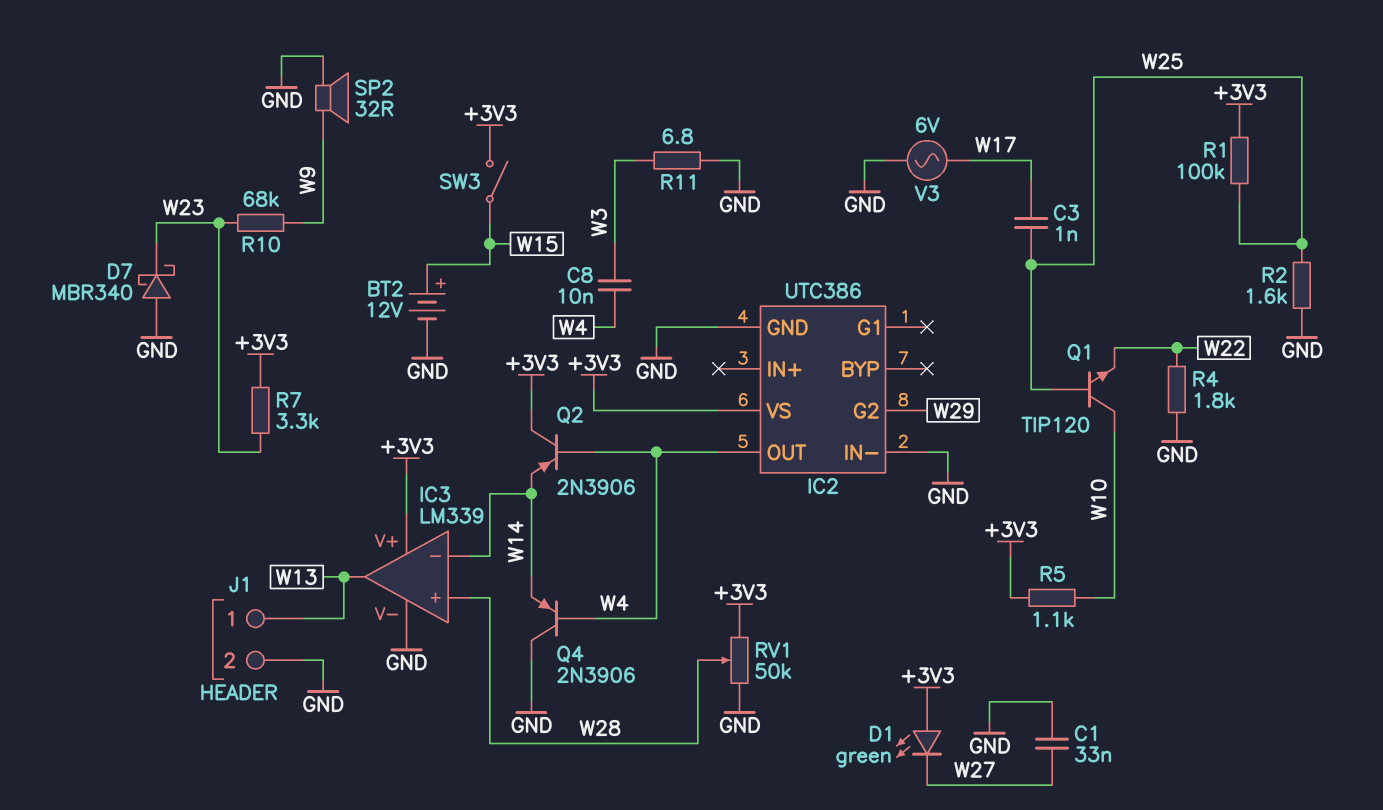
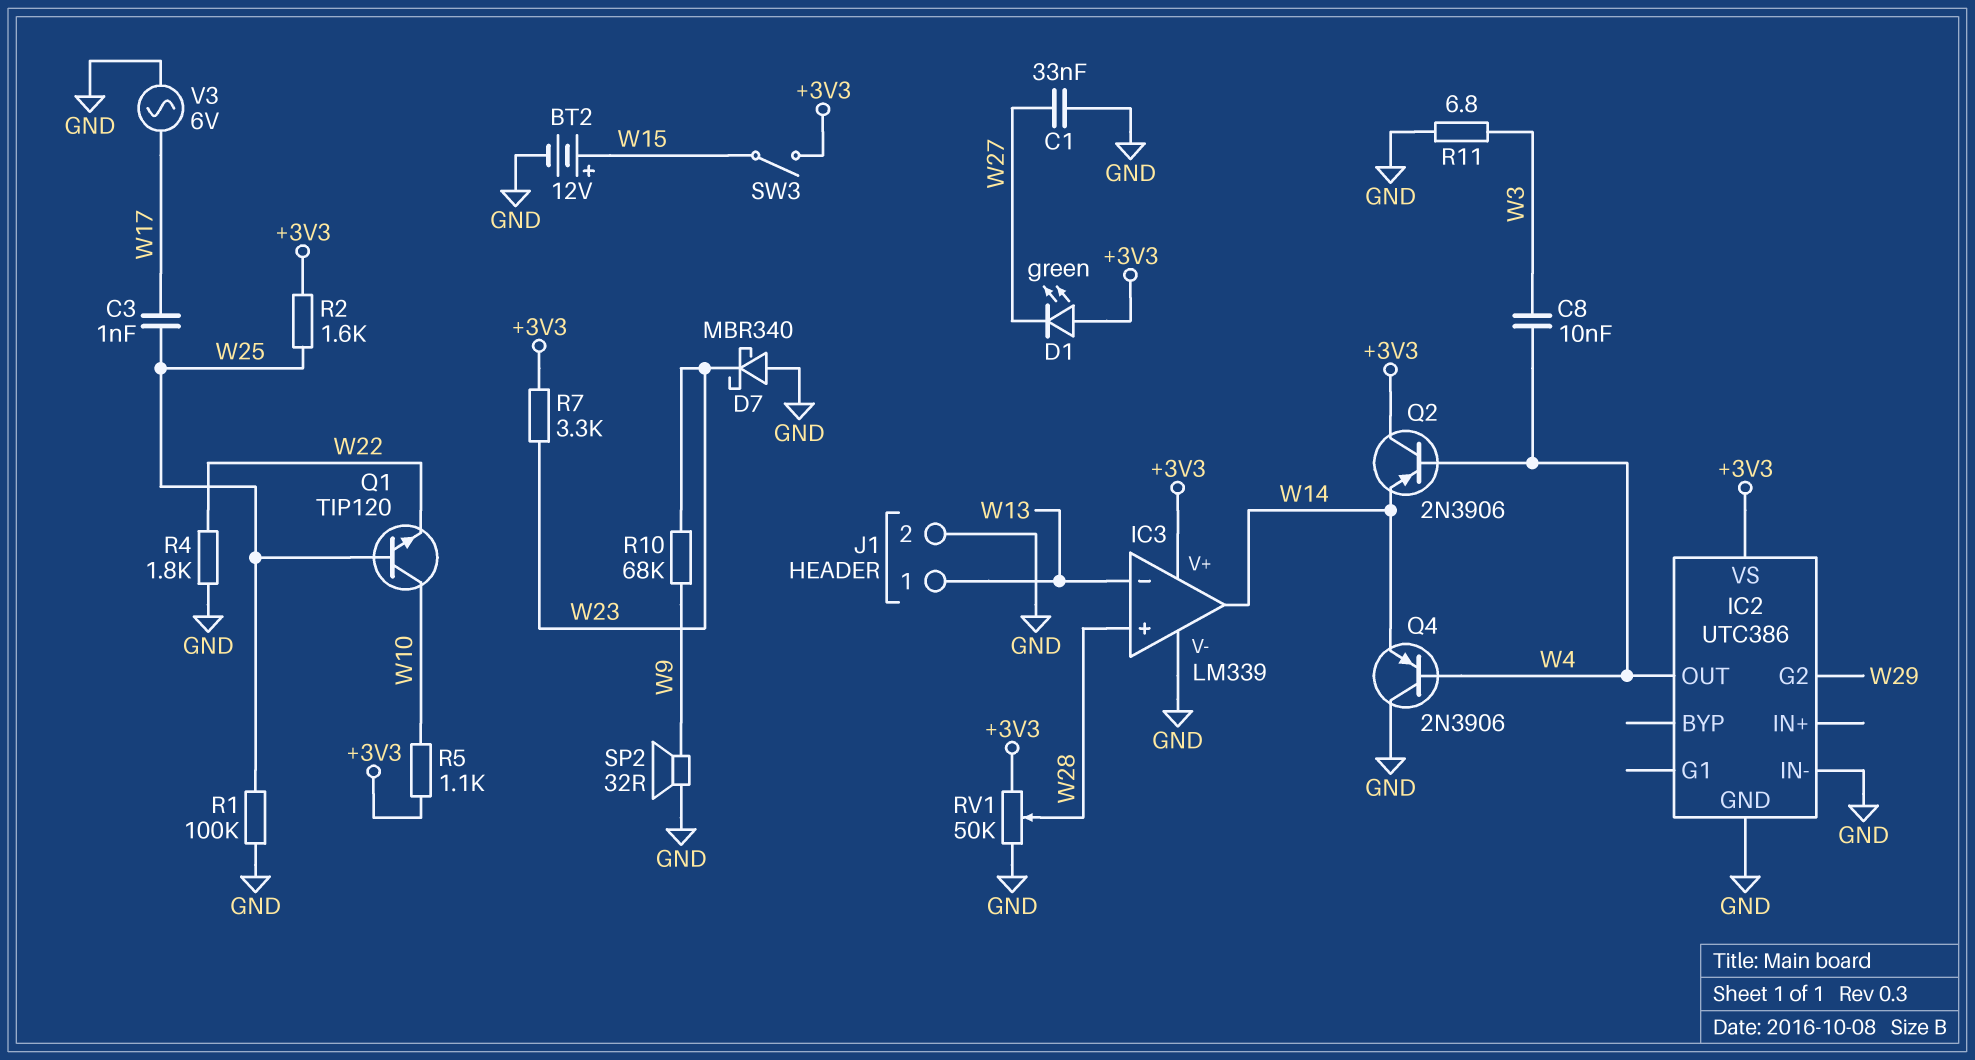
IC3 pin in-: W14 -> W13
IC3 pin out: W13 -> W14
R1: 100k (+3V3, W25) -> 100k (GND, W25)
R2: 1.6k (GND, W25) -> 1.6k (+3V3, W25)

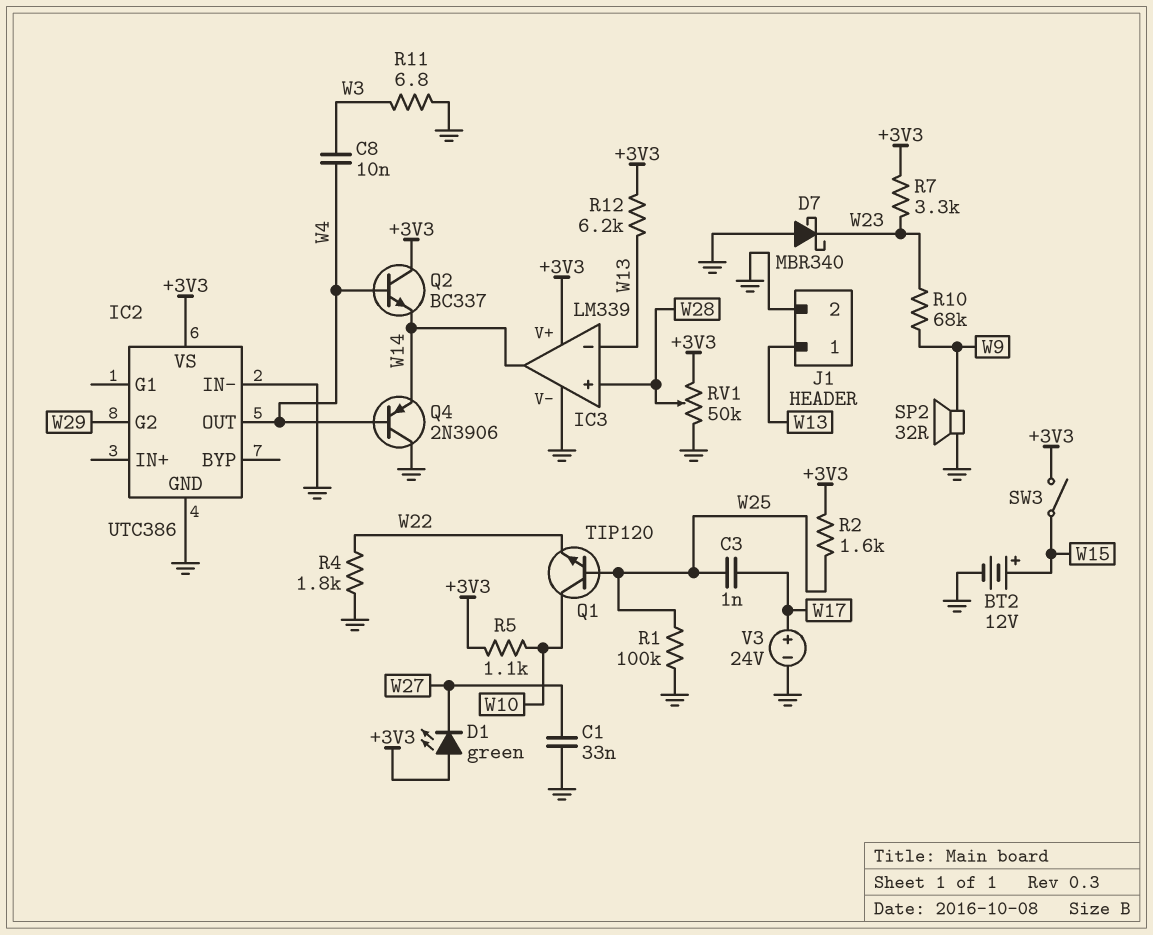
Q2: PNP 2N3906 (B W4, C +3V3, E W14) -> NPN BC337 (B W4, C +3V3, E W14)
R12: none -> 6.2k (+3V3, W13)
V3: AC 6V (GND, W17) -> 24V (plus W17, minus GND)

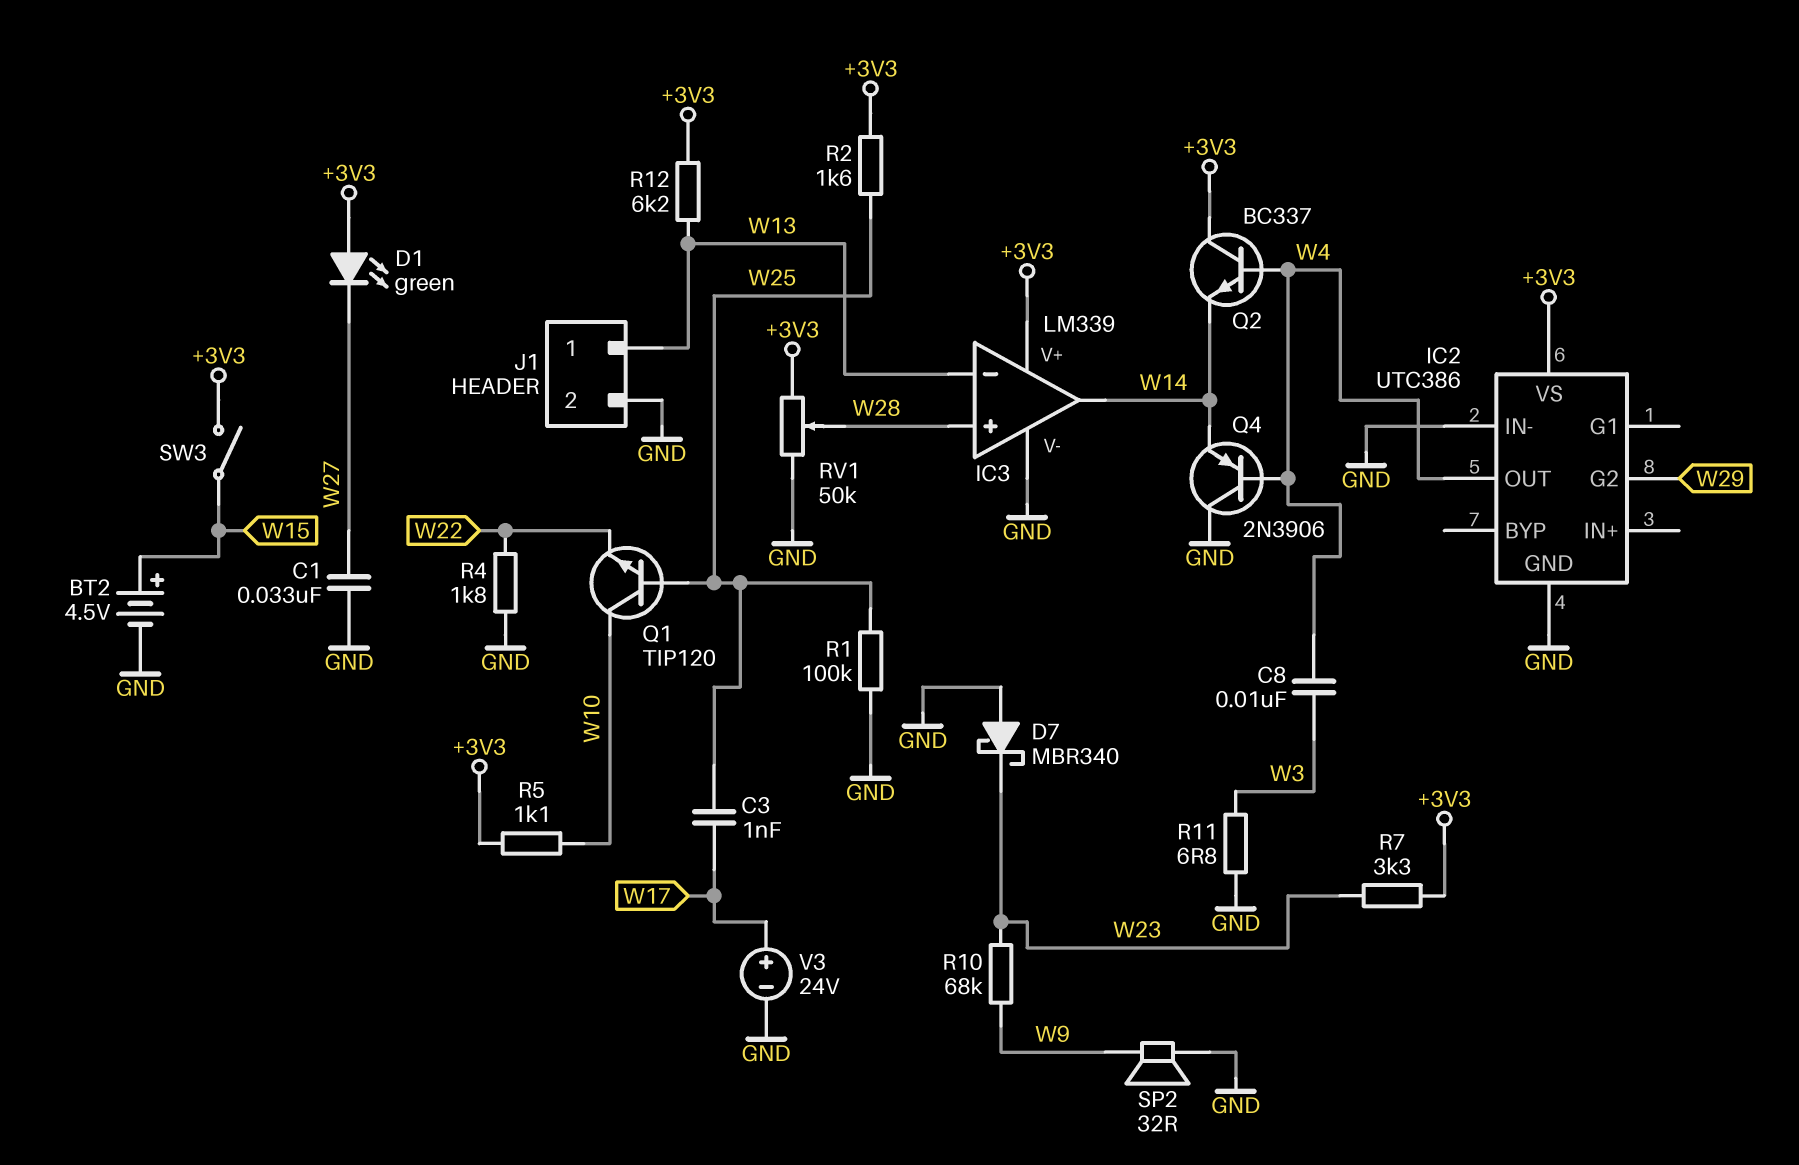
BT2: 12V (plus W15, minus GND) -> 4.5V (plus W15, minus GND)

